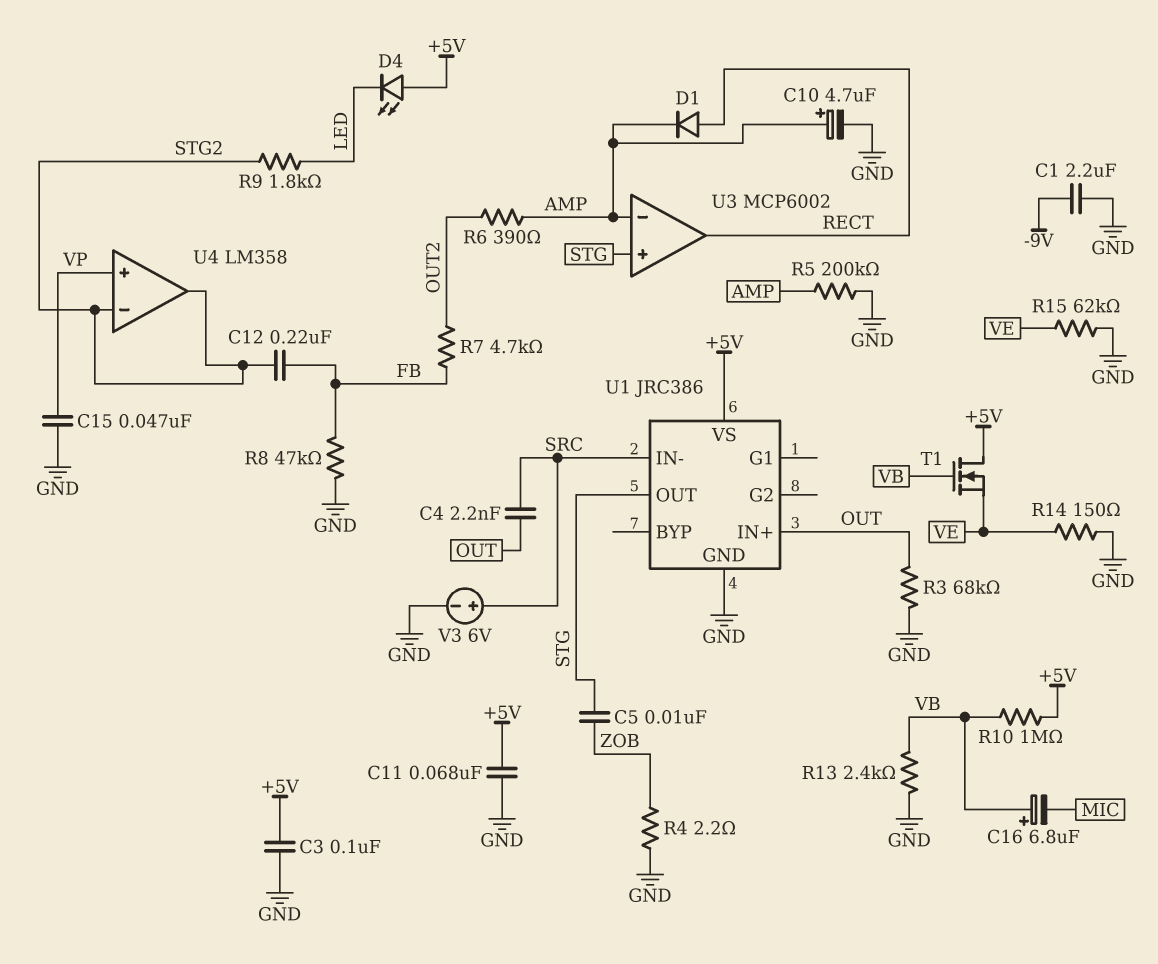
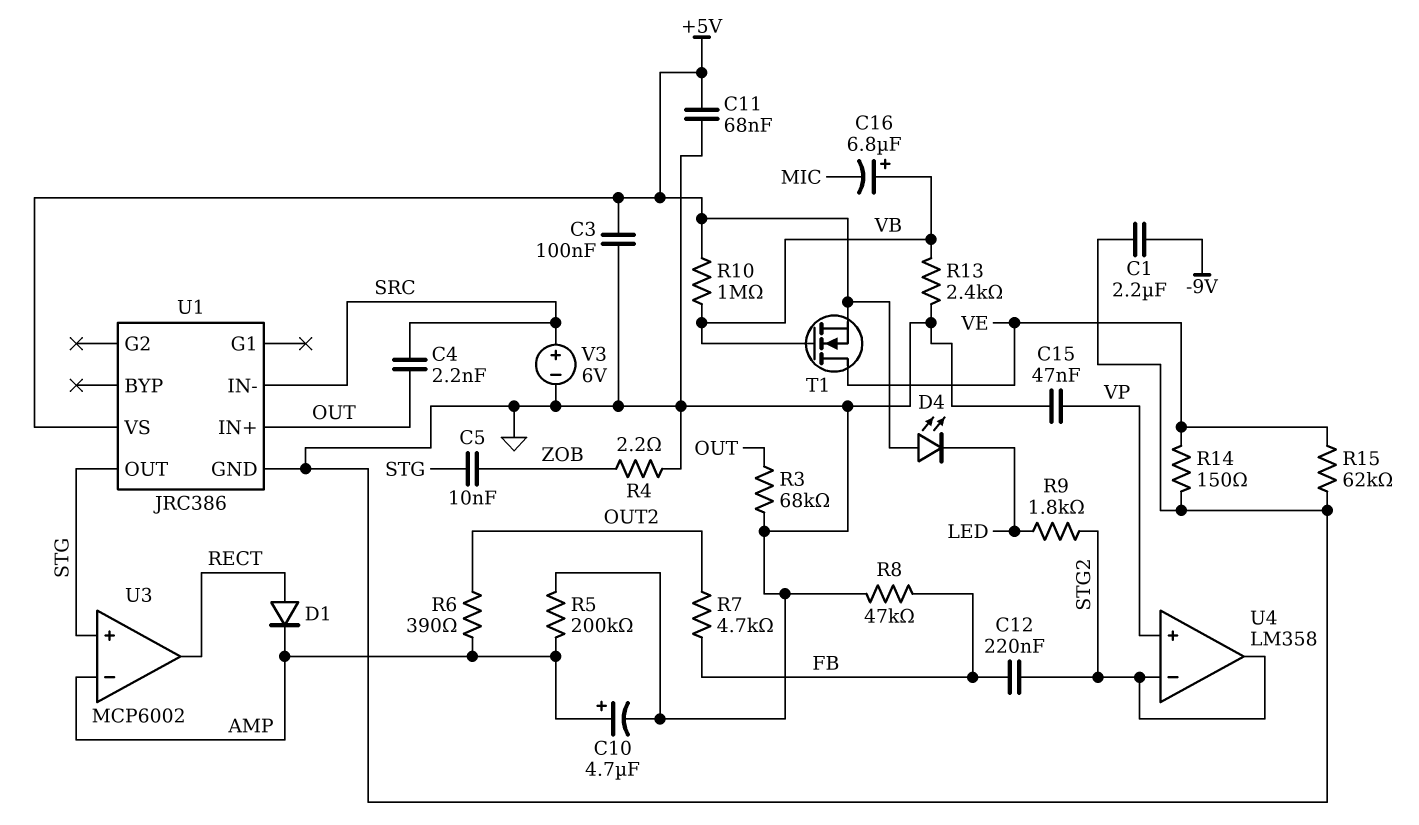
T1: NMOS (G VB, D +5V, S VE) -> NMOS (G VB, D VE, S +5V)

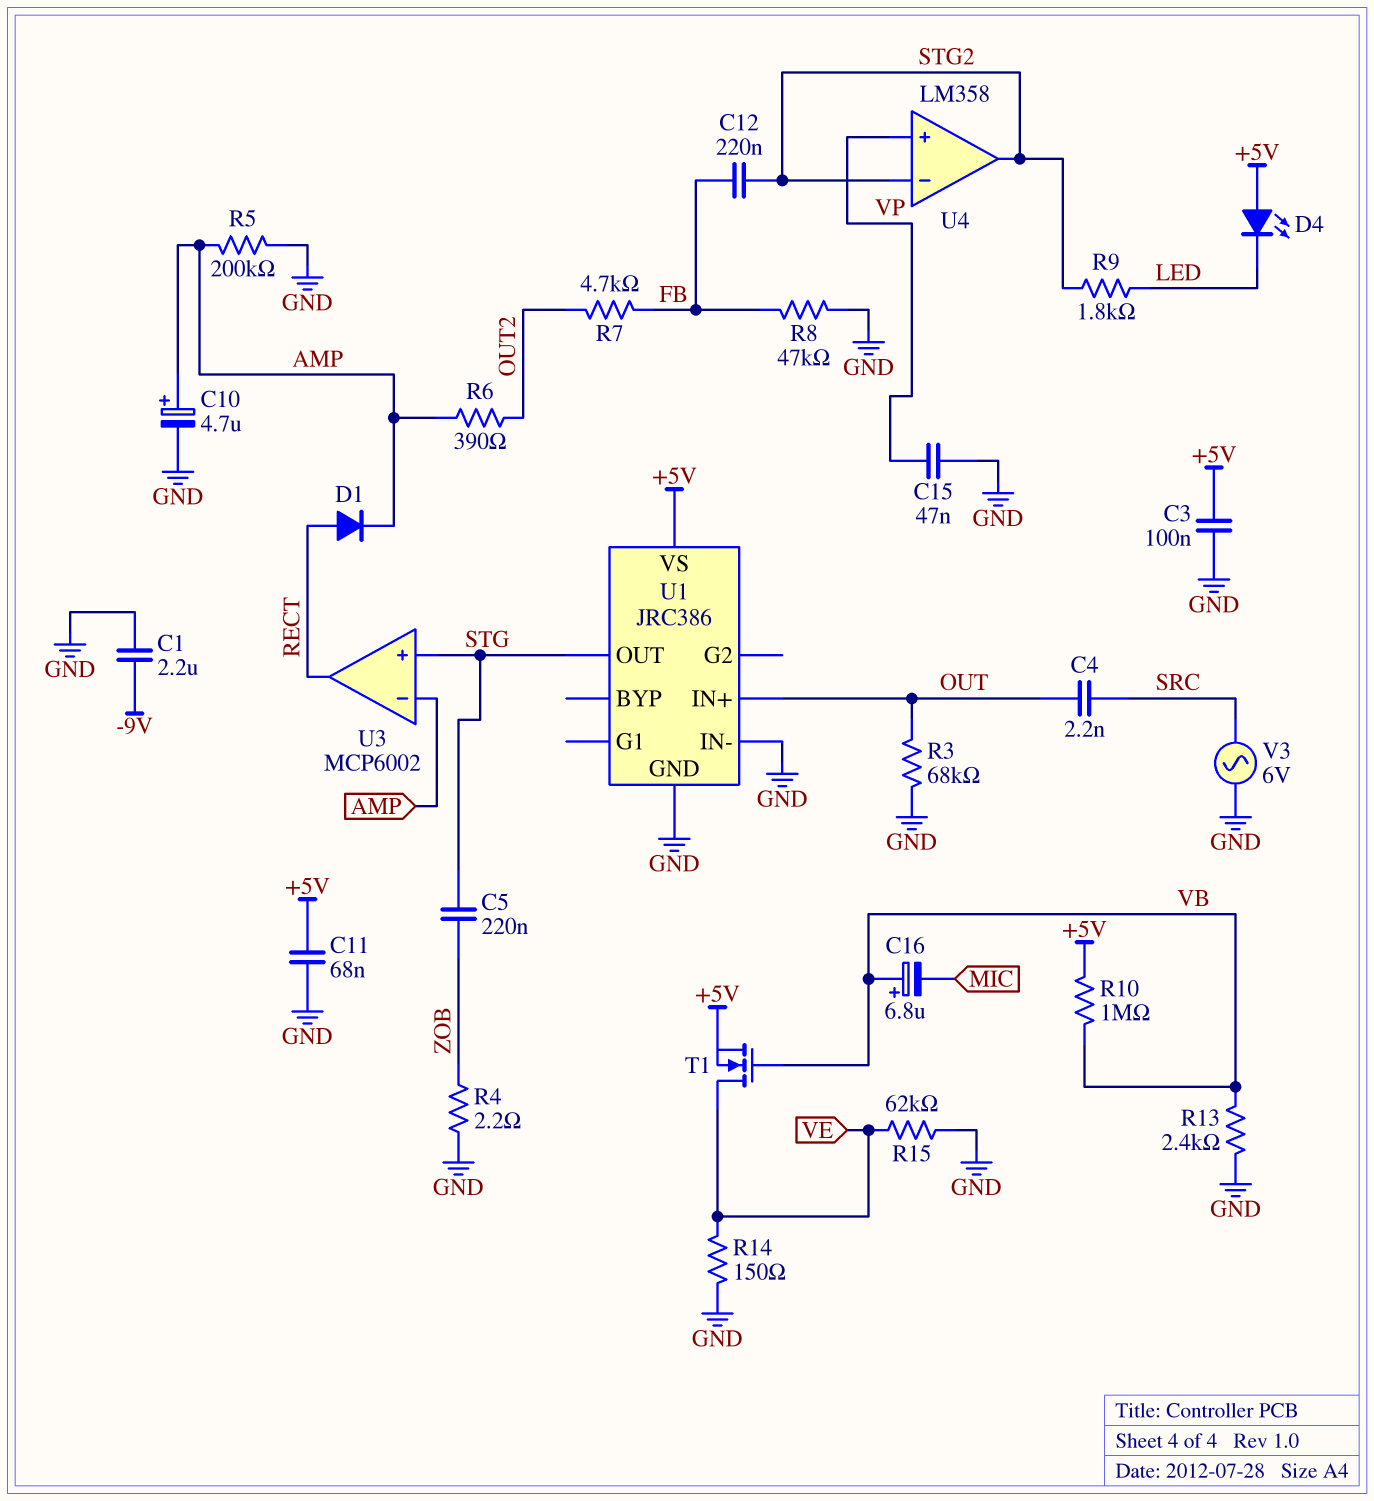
C5: 10nF (STG, ZOB) -> 220nF (STG, ZOB)
U1 pin IN-: SRC -> GND
V3: 6V (plus SRC, minus GND) -> AC 6V (GND, SRC)

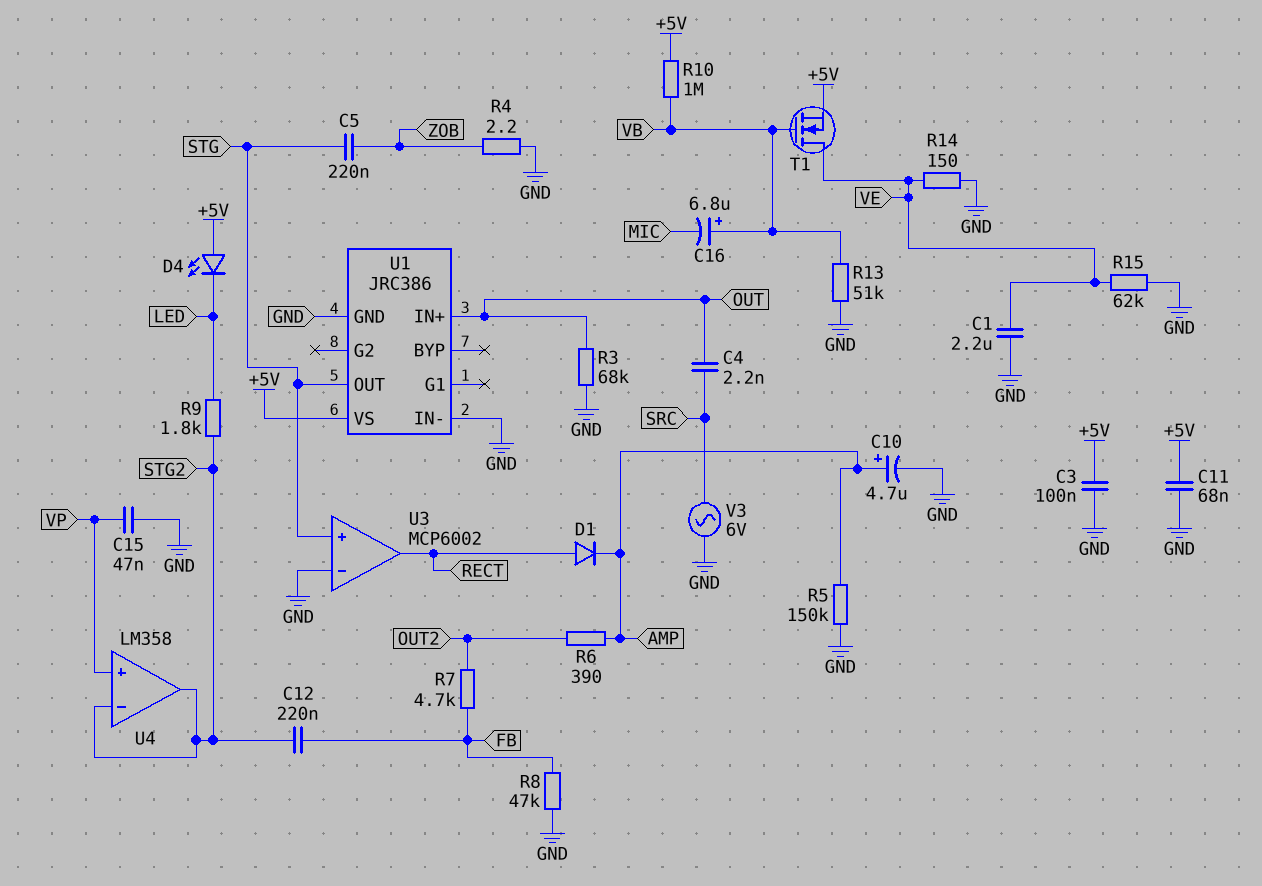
C1: 2.2uF (-9V, GND) -> 2.2uF (GND, VE)
R5: 200k (AMP, GND) -> 150k (AMP, GND)
R13: 2.4k (GND, VB) -> 51k (GND, VB)
U3 pin in-: AMP -> GND

